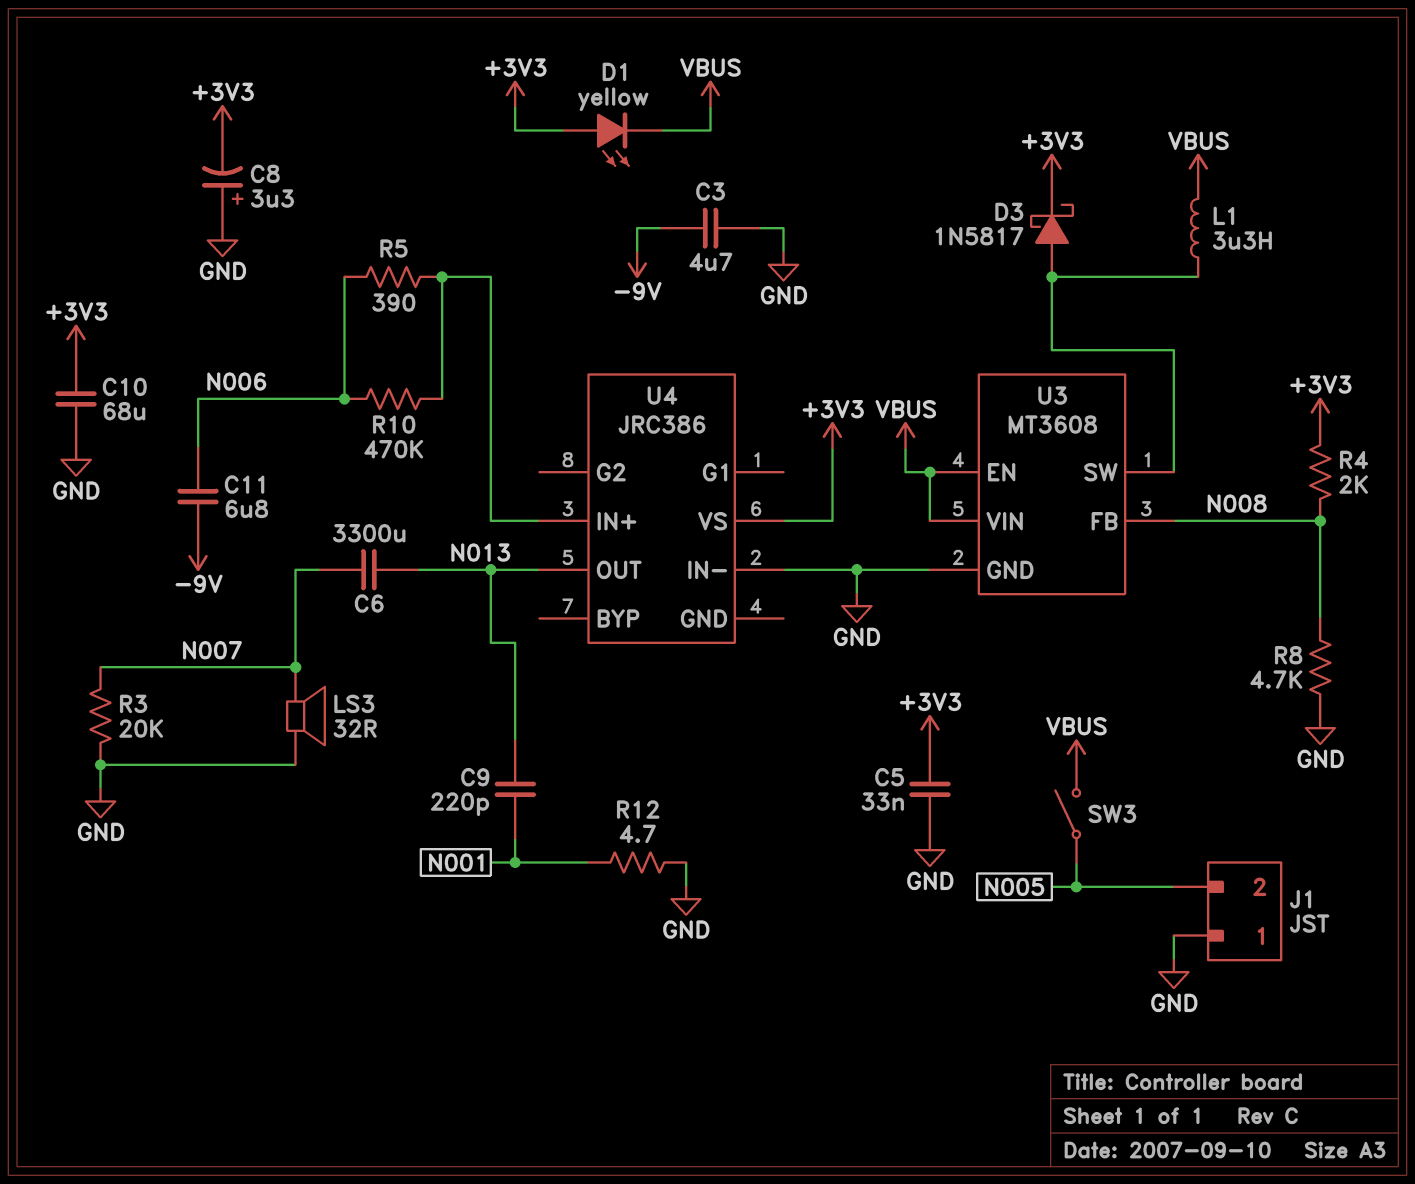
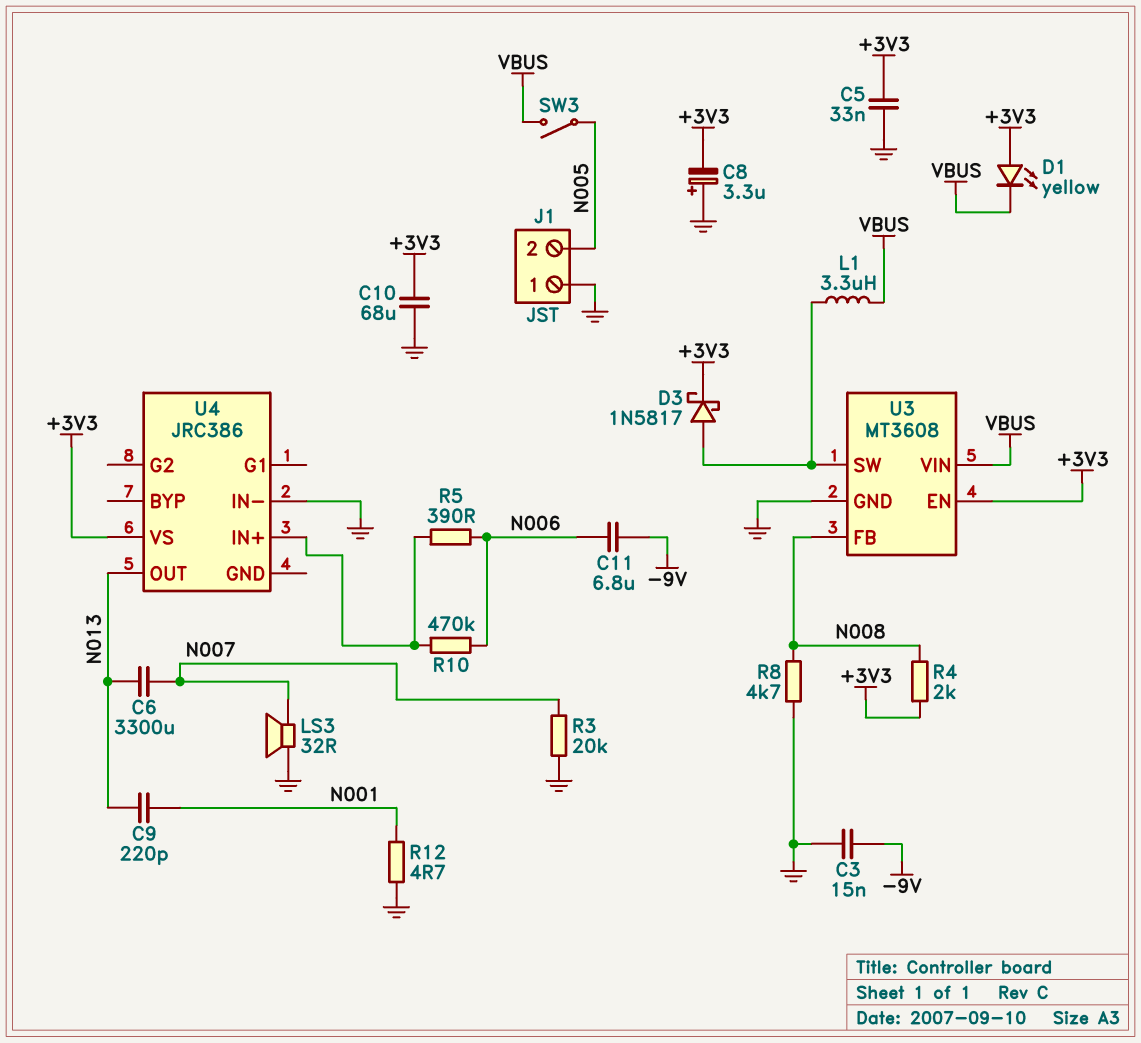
C3: 4.7uF (-9V, GND) -> 15nF (-9V, GND)
U3 pin EN: VBUS -> +3V3

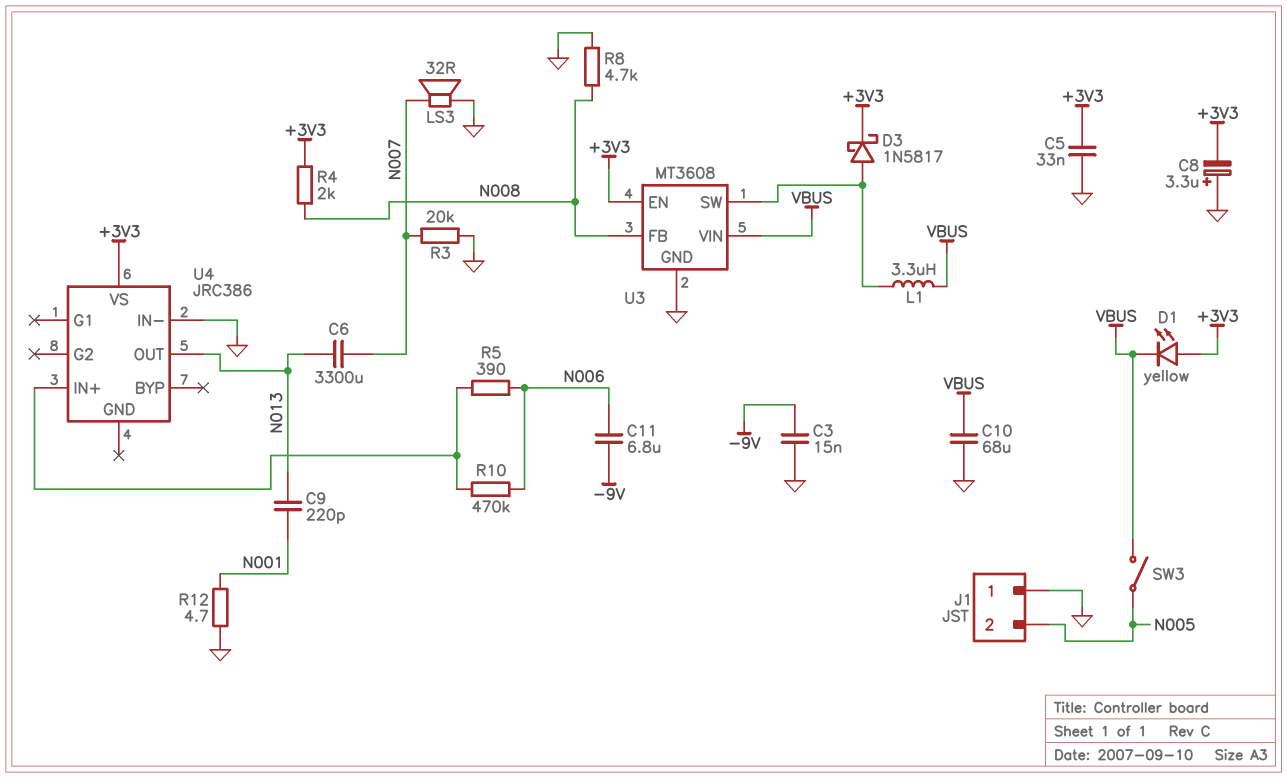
C10: 68uF (+3V3, GND) -> 68uF (GND, VBUS)

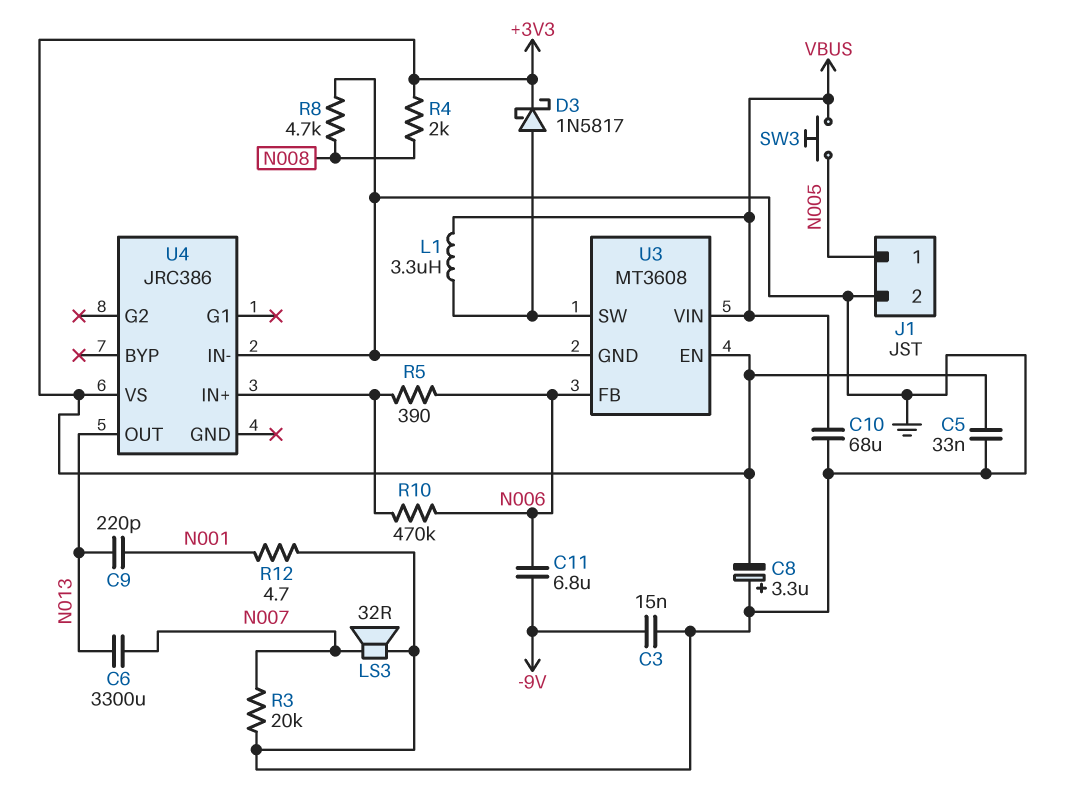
D1: LED yellow (A +3V3, K VBUS) -> none
J1 pin 1: GND -> N005
J1 pin 2: N005 -> GND
SW3: switch (N005, VBUS) -> button (N005, VBUS)
U3 pin FB: N008 -> N006

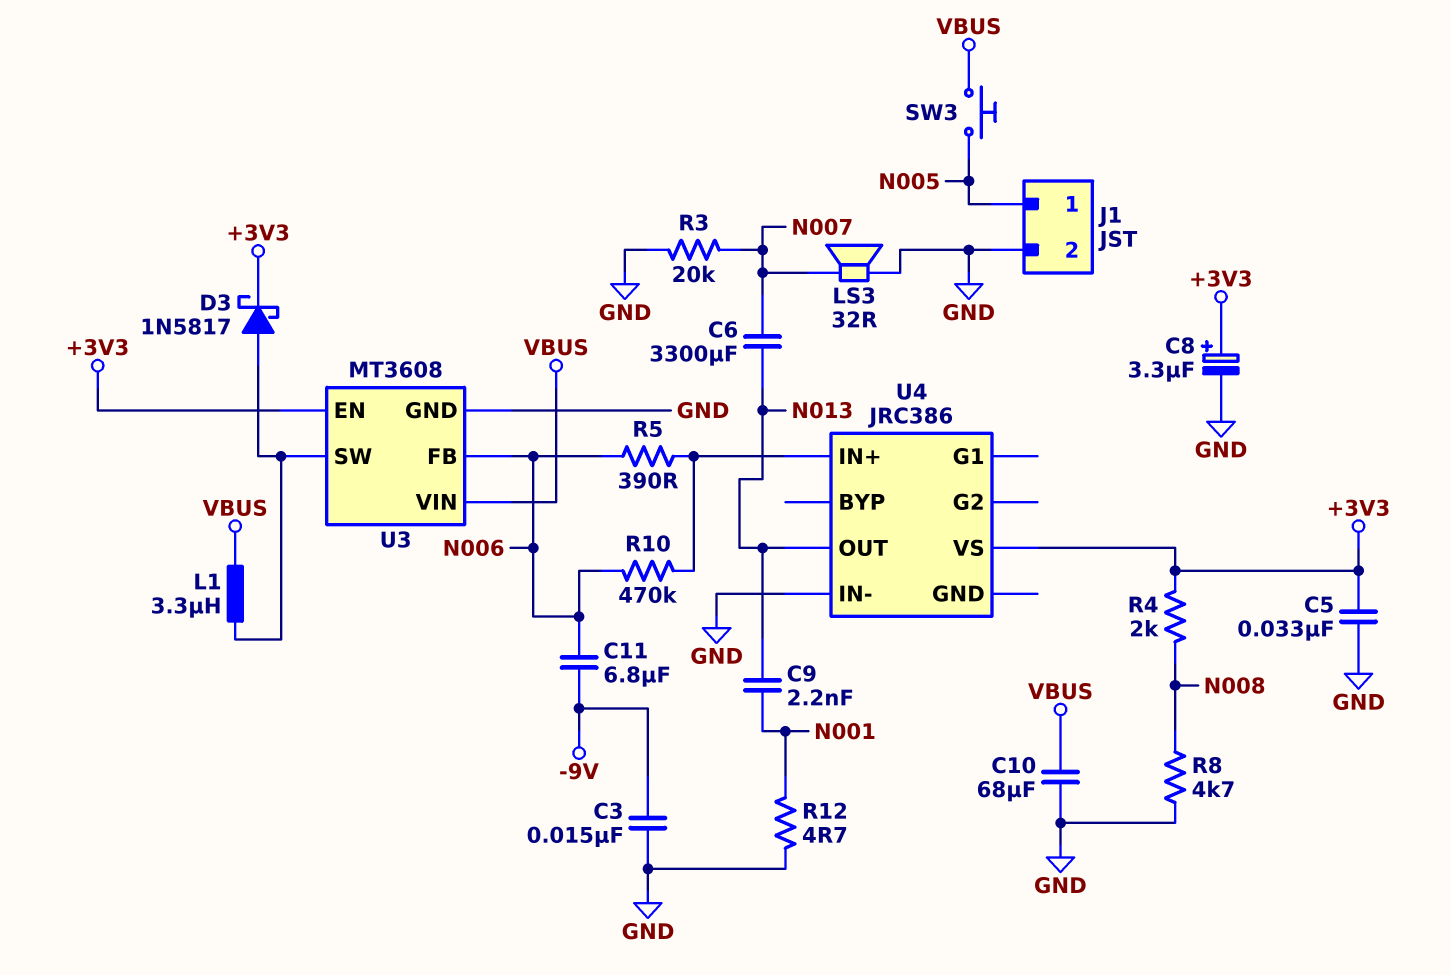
C8: 3.3uF (plus GND, minus +3V3) -> 3.3uF (plus +3V3, minus GND)
C9: 220pF (N001, N013) -> 2.2nF (N001, N013)

